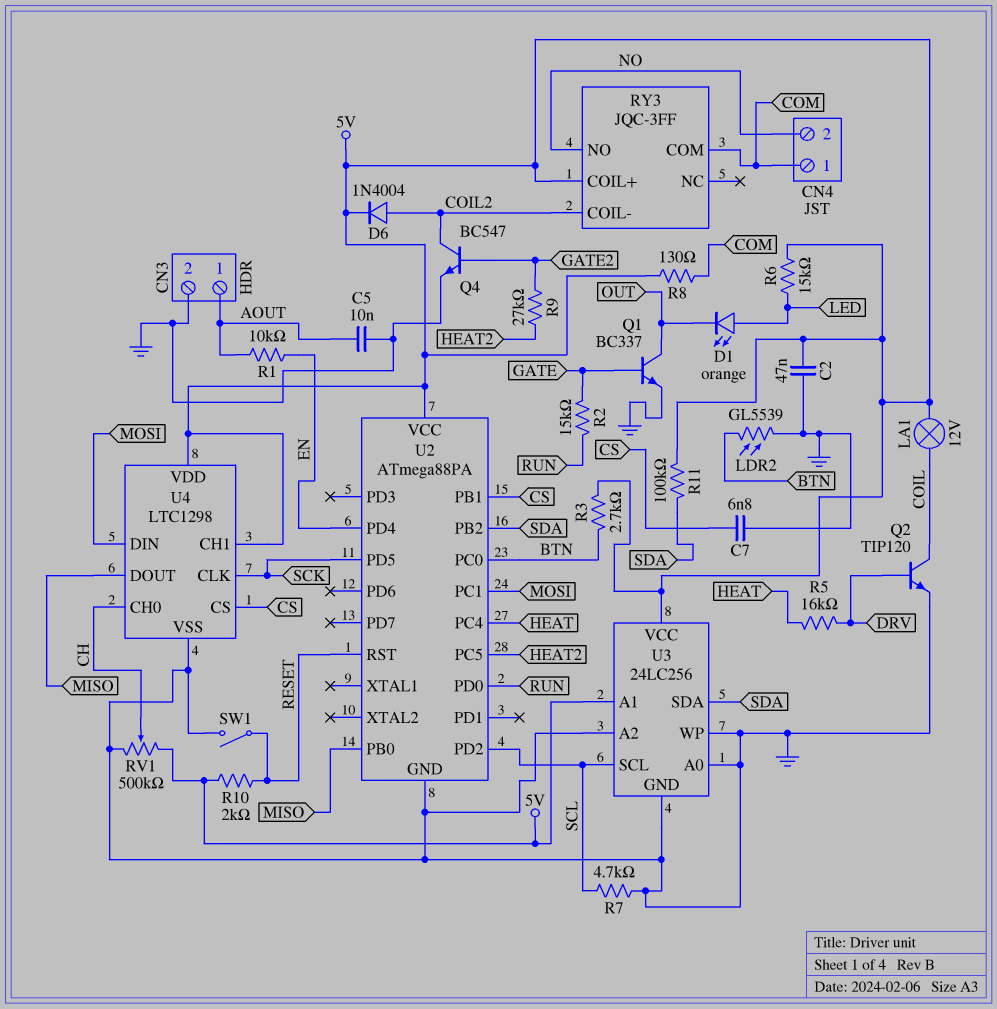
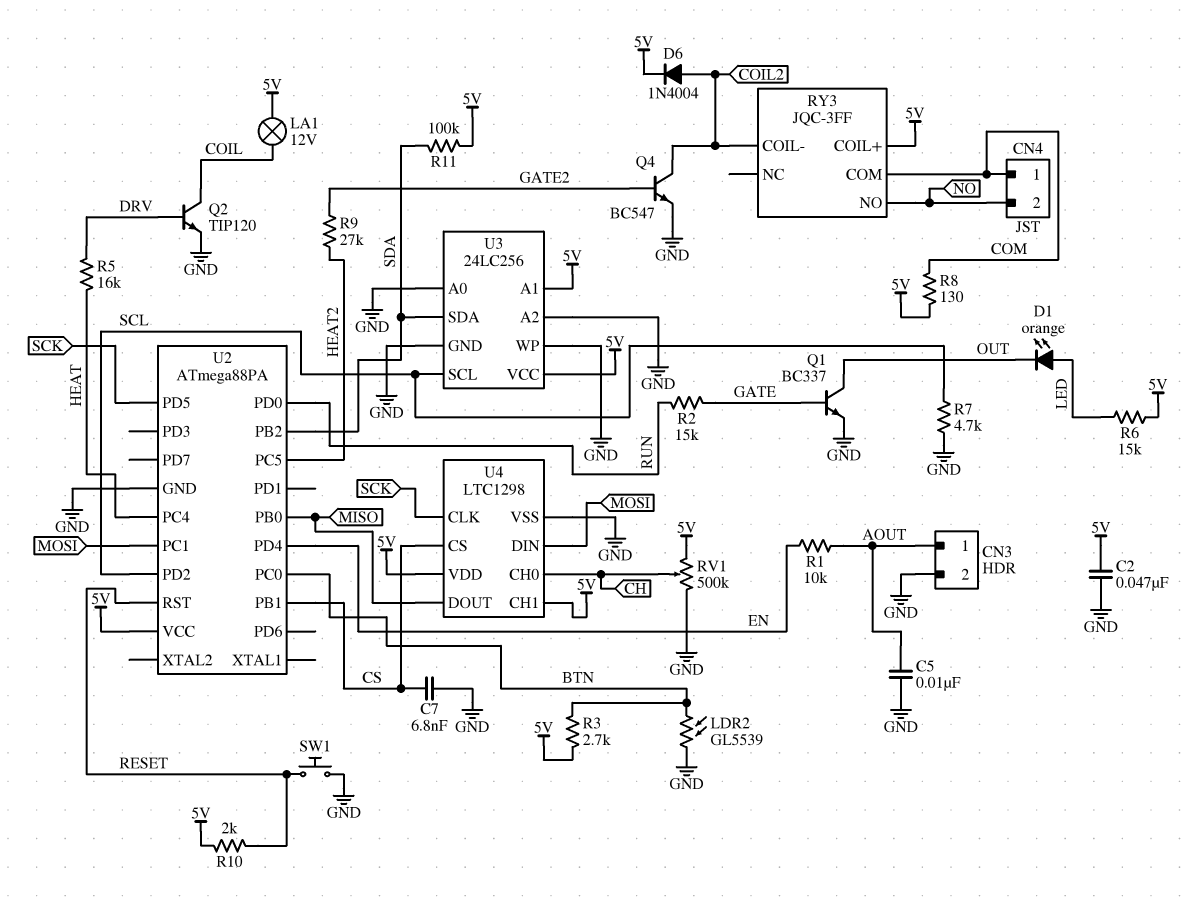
SW1: switch (GND, RESET) -> button (GND, RESET)

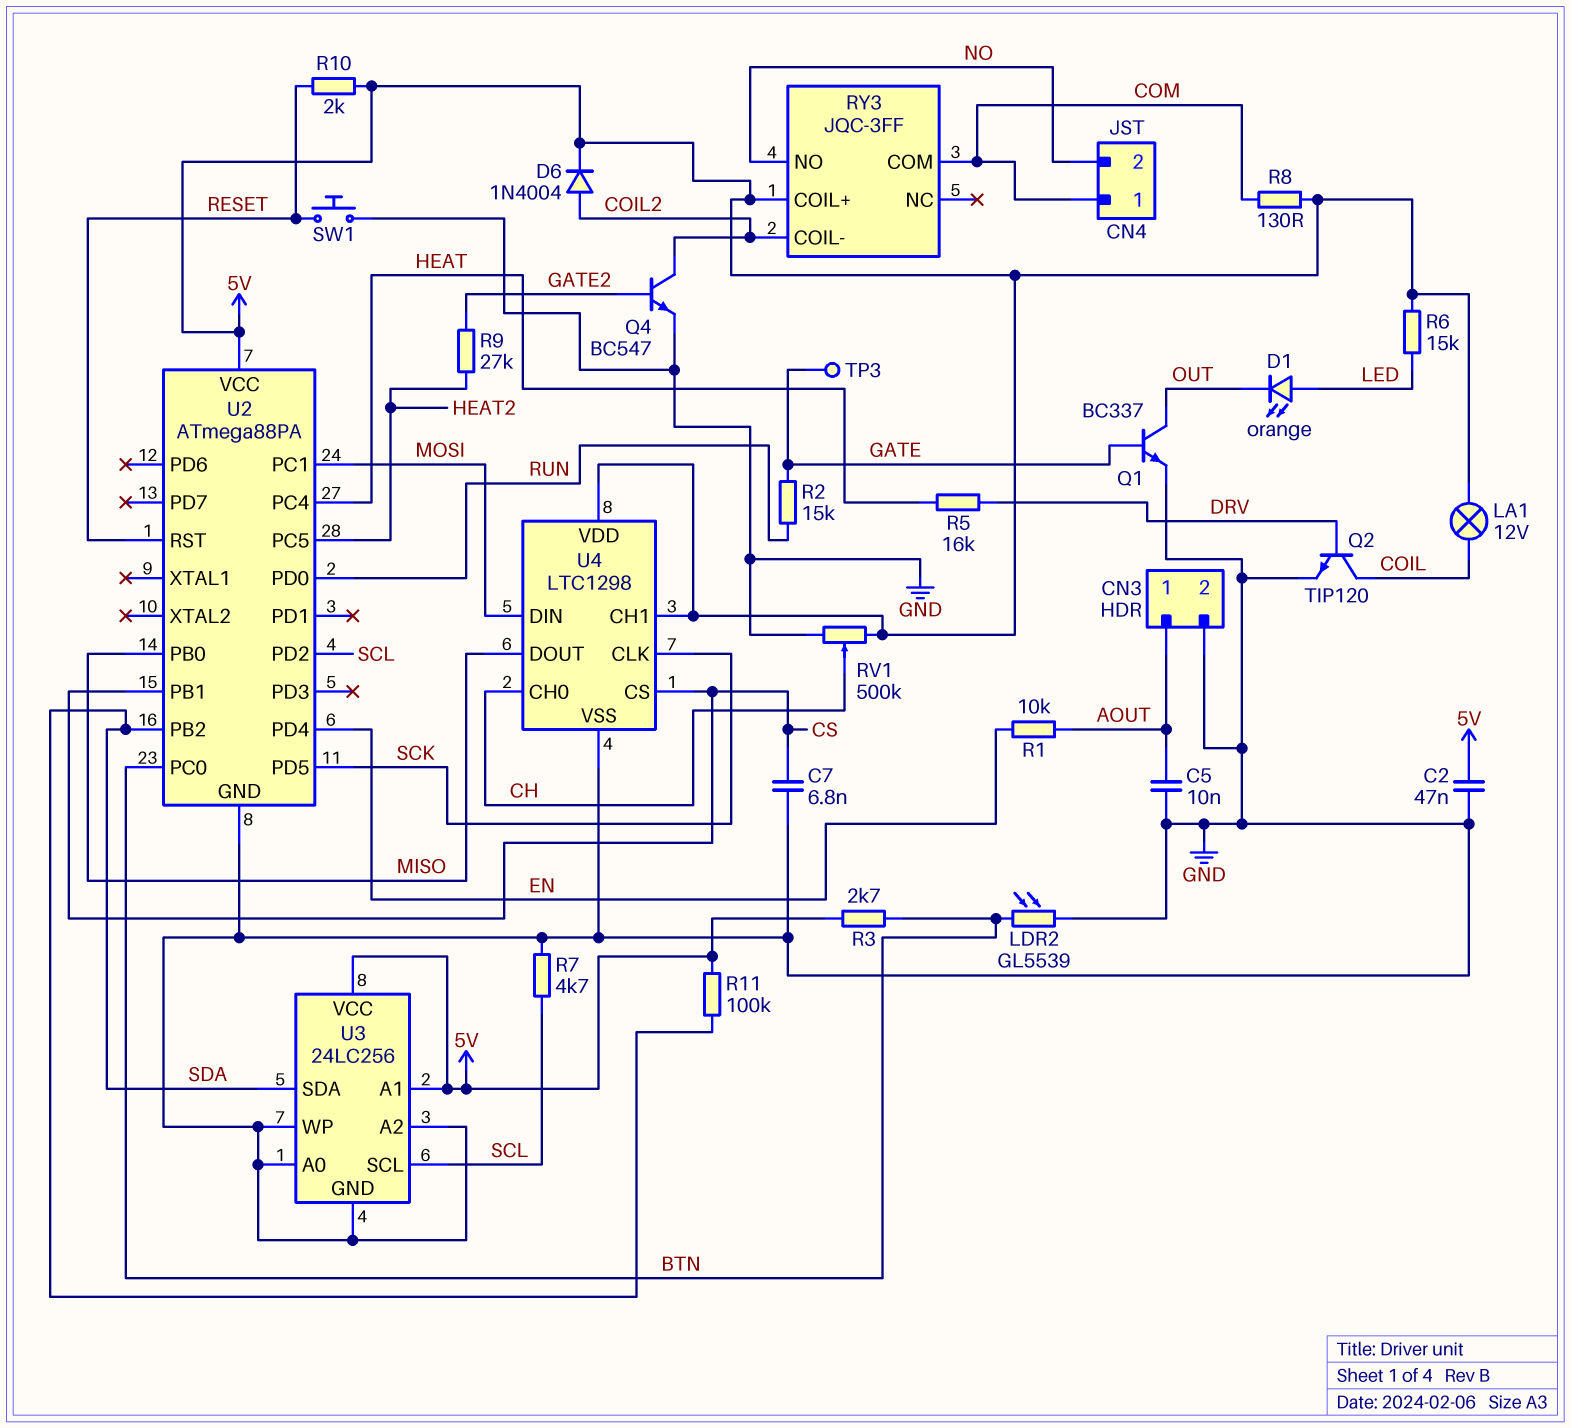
TP3: none -> test point (GATE)

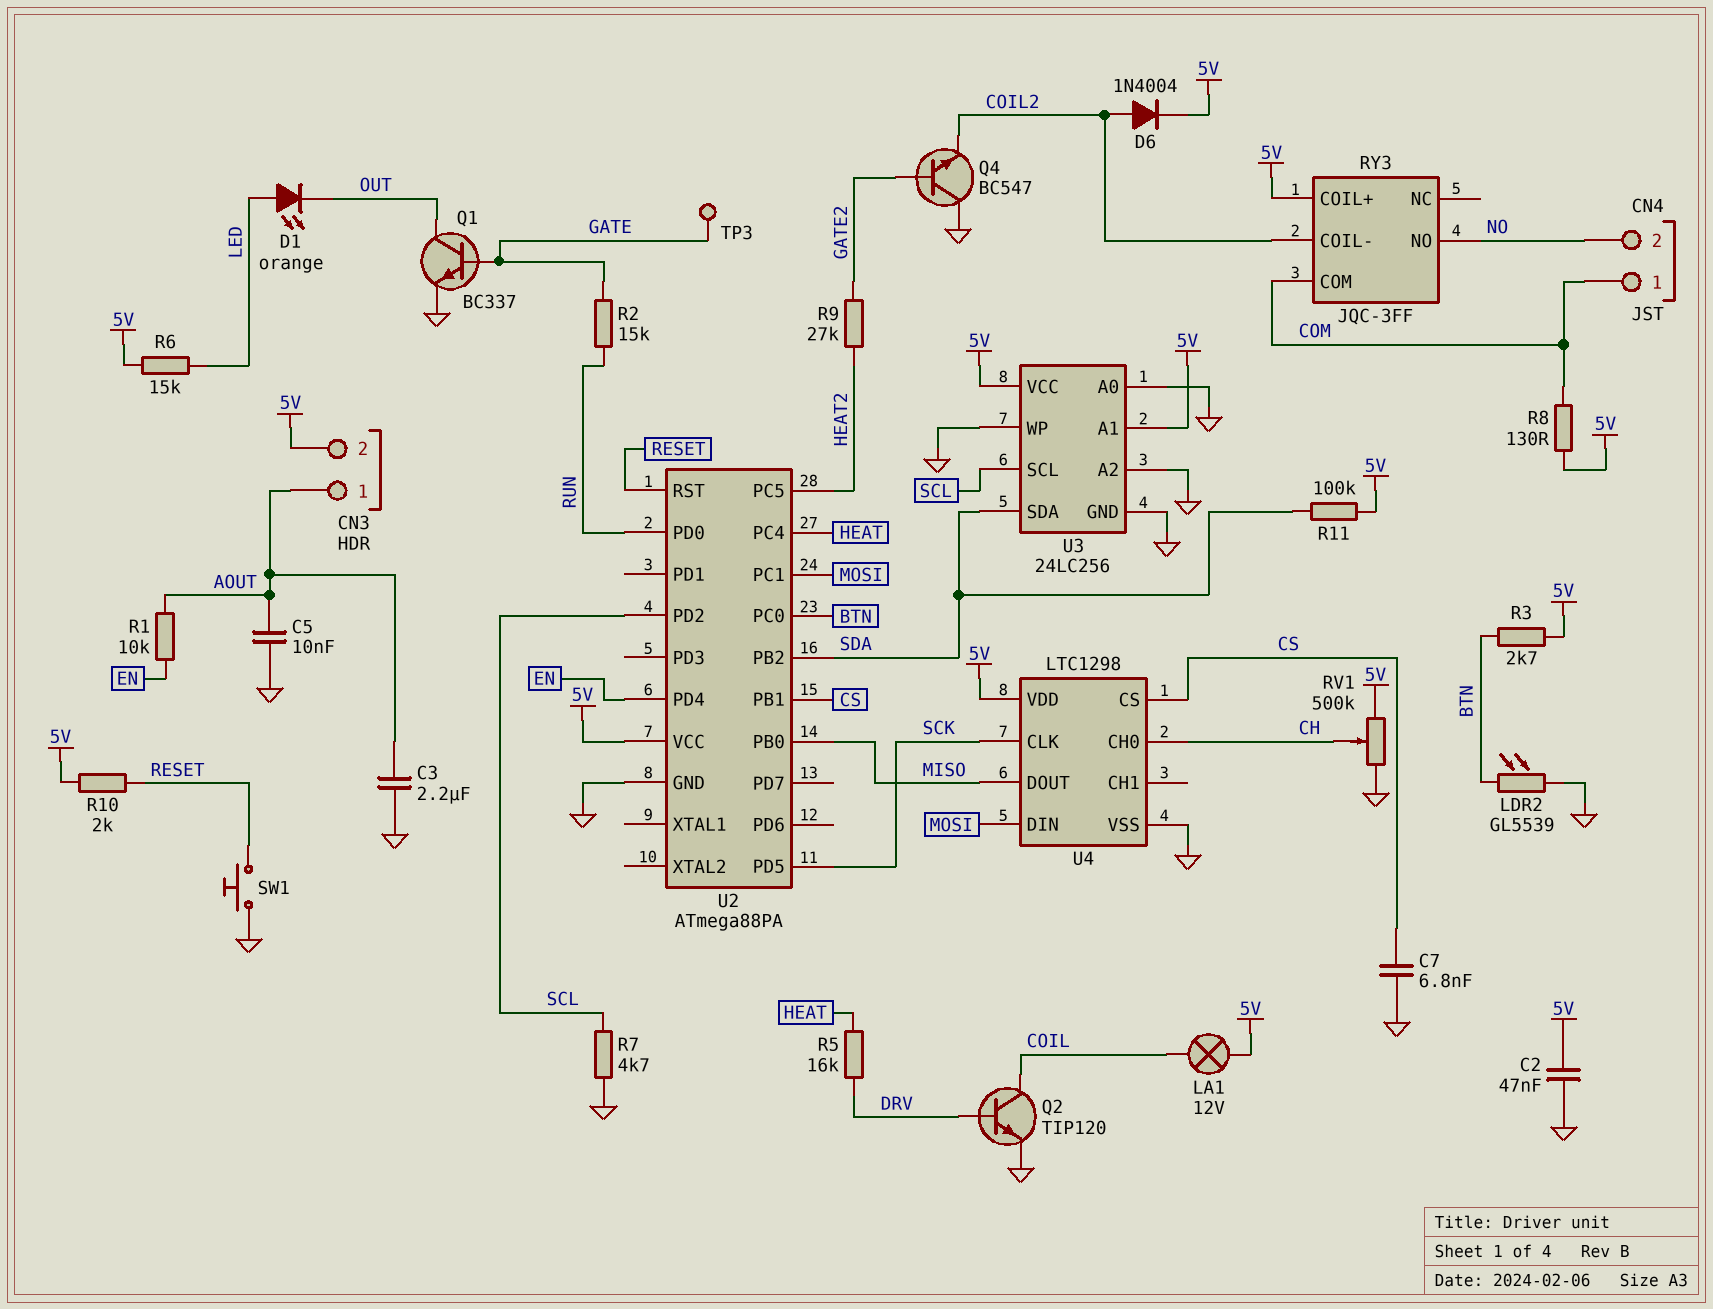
C3: none -> 2.2uF (AOUT, GND)
CN3 pin 2: GND -> 5V
Q4: NPN BC547 (B GATE2, C COIL2, E GND) -> NPN BC547 (B GATE2, C GND, E COIL2)
U4 pin CH1: 5V -> none

